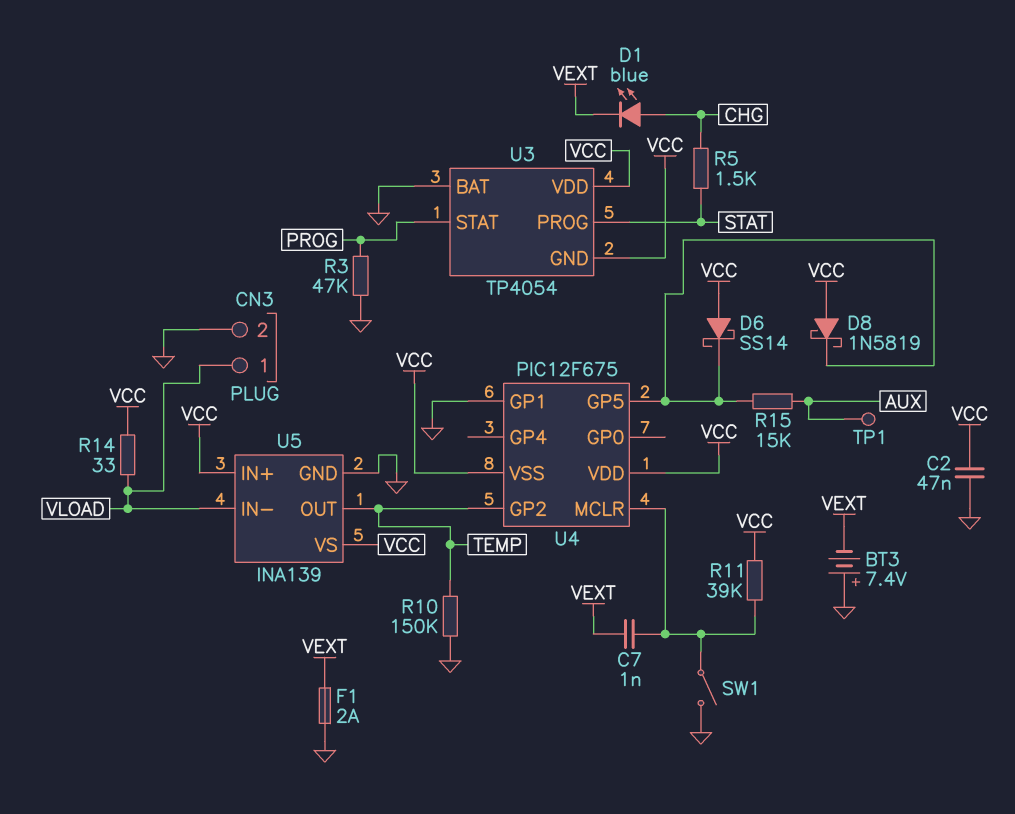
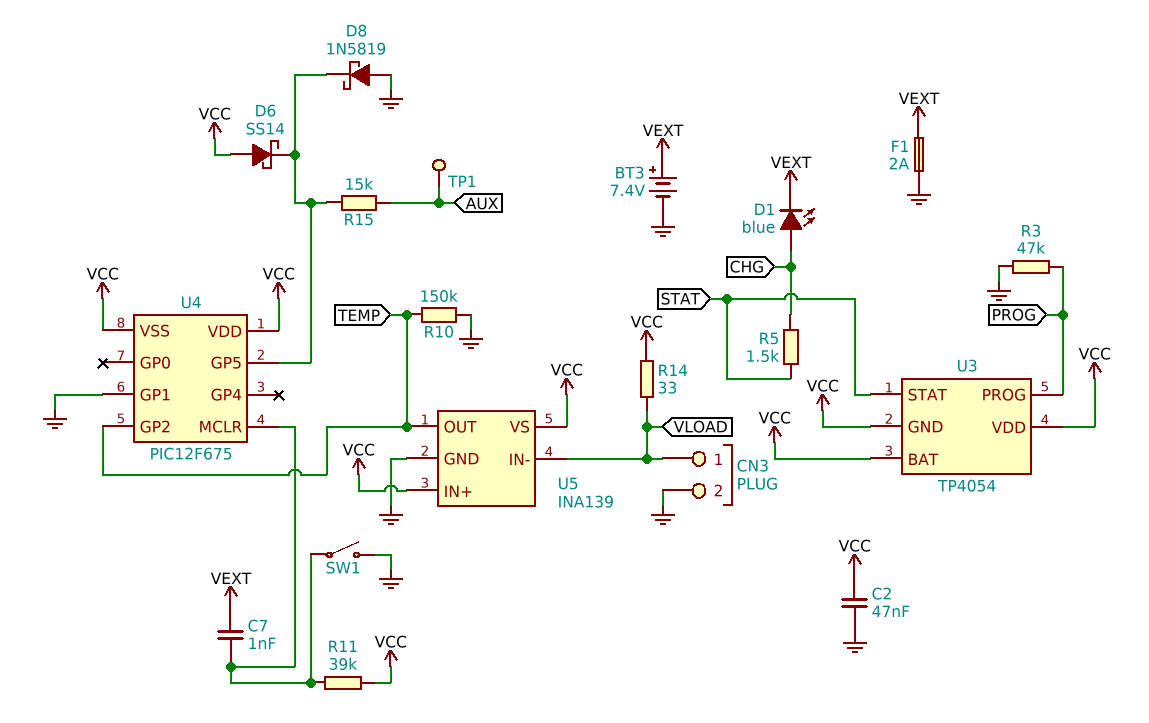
BT3: 7.4V (plus GND, minus VEXT) -> 7.4V (plus VEXT, minus GND)
D8: schottky 1N5819 (A VCC, K U4/GP5) -> schottky 1N5819 (A GND, K U4/GP5)
U3 pin BAT: GND -> VCC
U3 pin PROG: STAT -> PROG
U3 pin STAT: PROG -> STAT

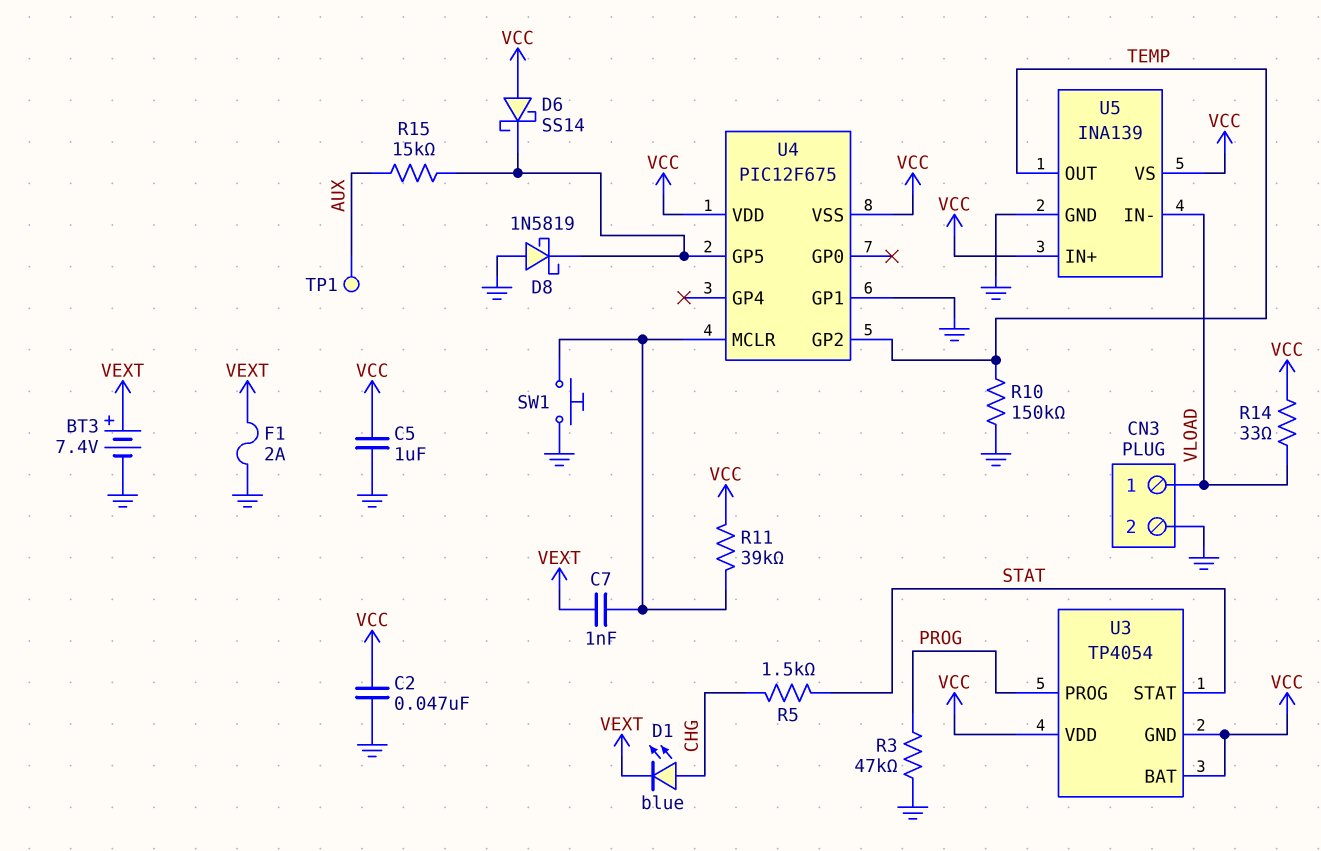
C5: none -> 1uF (GND, VCC)
SW1: switch (GND, U4/MCLR) -> button (GND, U4/MCLR)

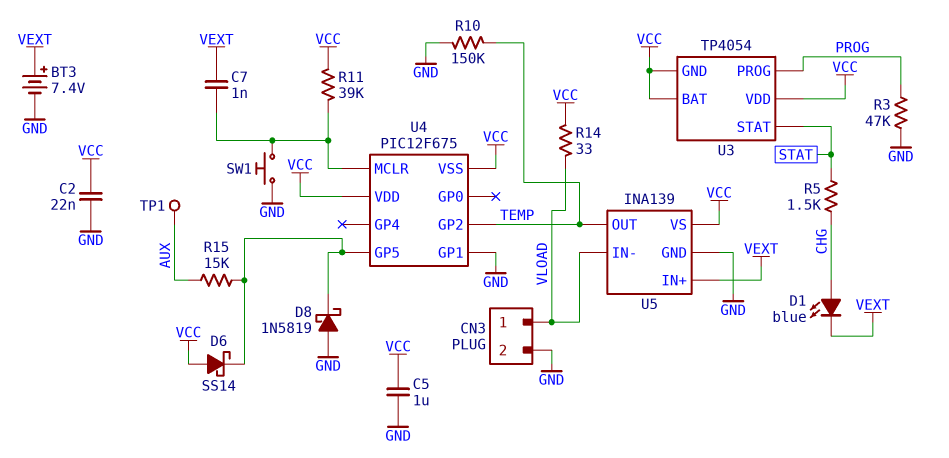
C2: 47nF (GND, VCC) -> 22nF (GND, VCC)
F1: 2A (GND, VEXT) -> none
U5 pin IN+: VCC -> VEXT

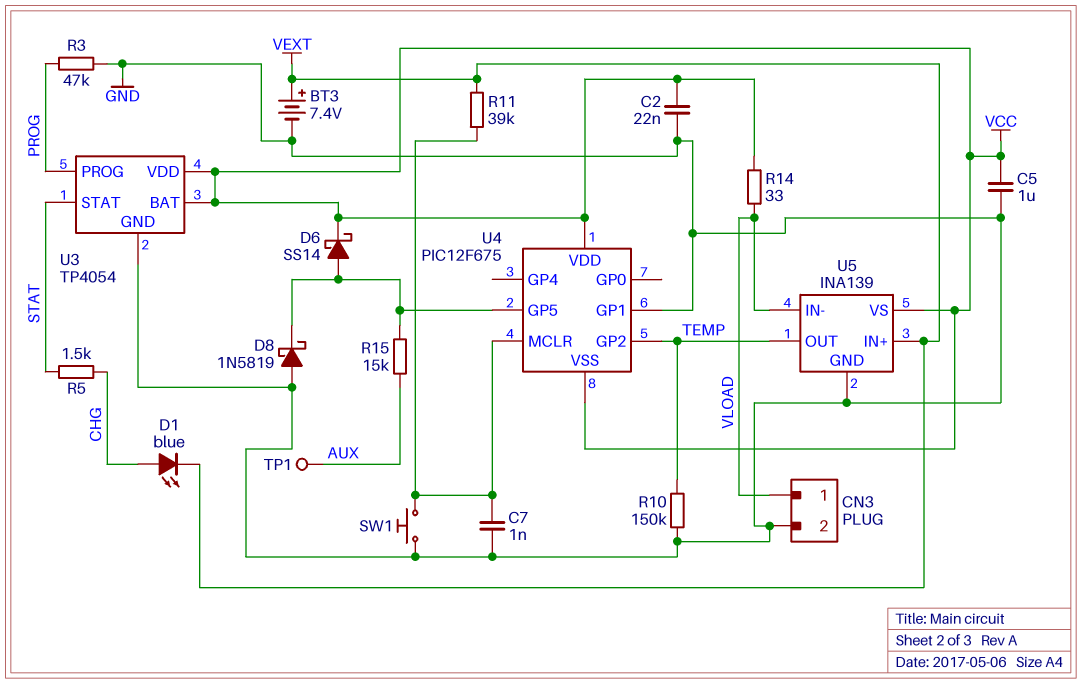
C7: 1nF (U4/MCLR, VEXT) -> 1nF (GND, U4/MCLR)
D6: schottky SS14 (A VCC, K U4/GP5) -> schottky SS14 (A U4/GP5, K VCC)
R11: 39k (U4/MCLR, VCC) -> 39k (U4/MCLR, VEXT)
U3 pin GND: VCC -> GND

